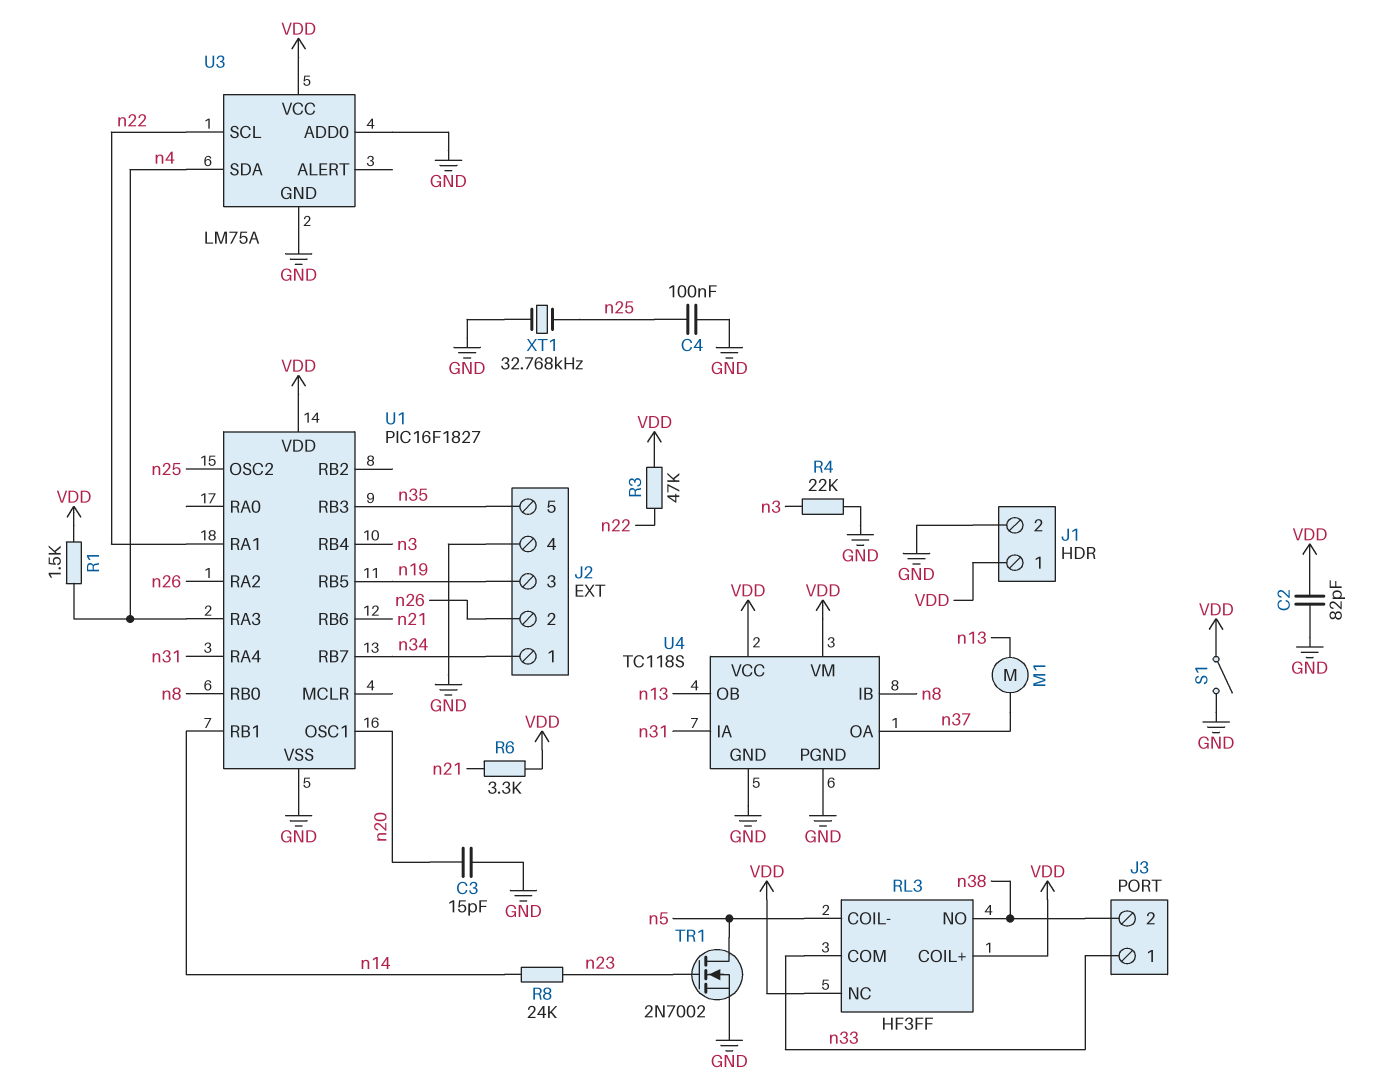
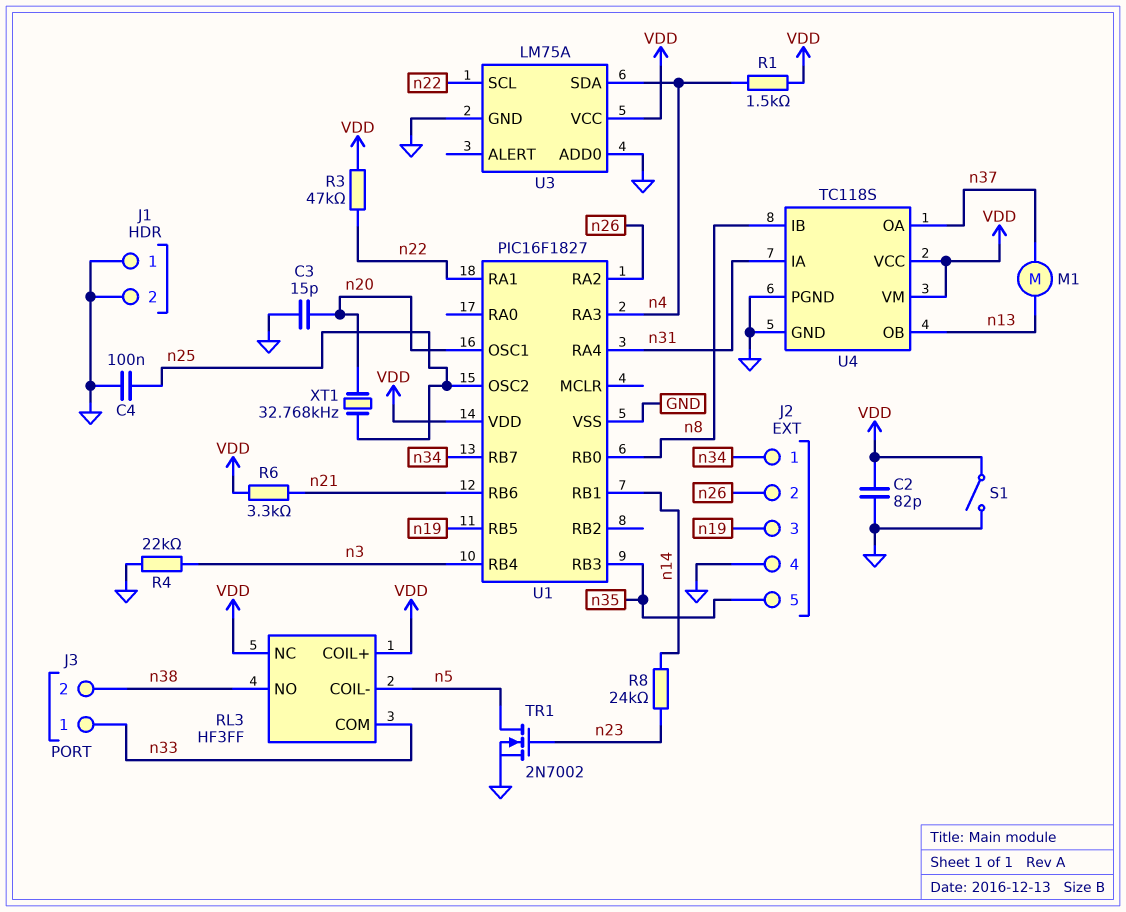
J1 pin 1: VDD -> GND
XT1: 32.768kHz (GND, n25) -> 32.768kHz (n20, n25)

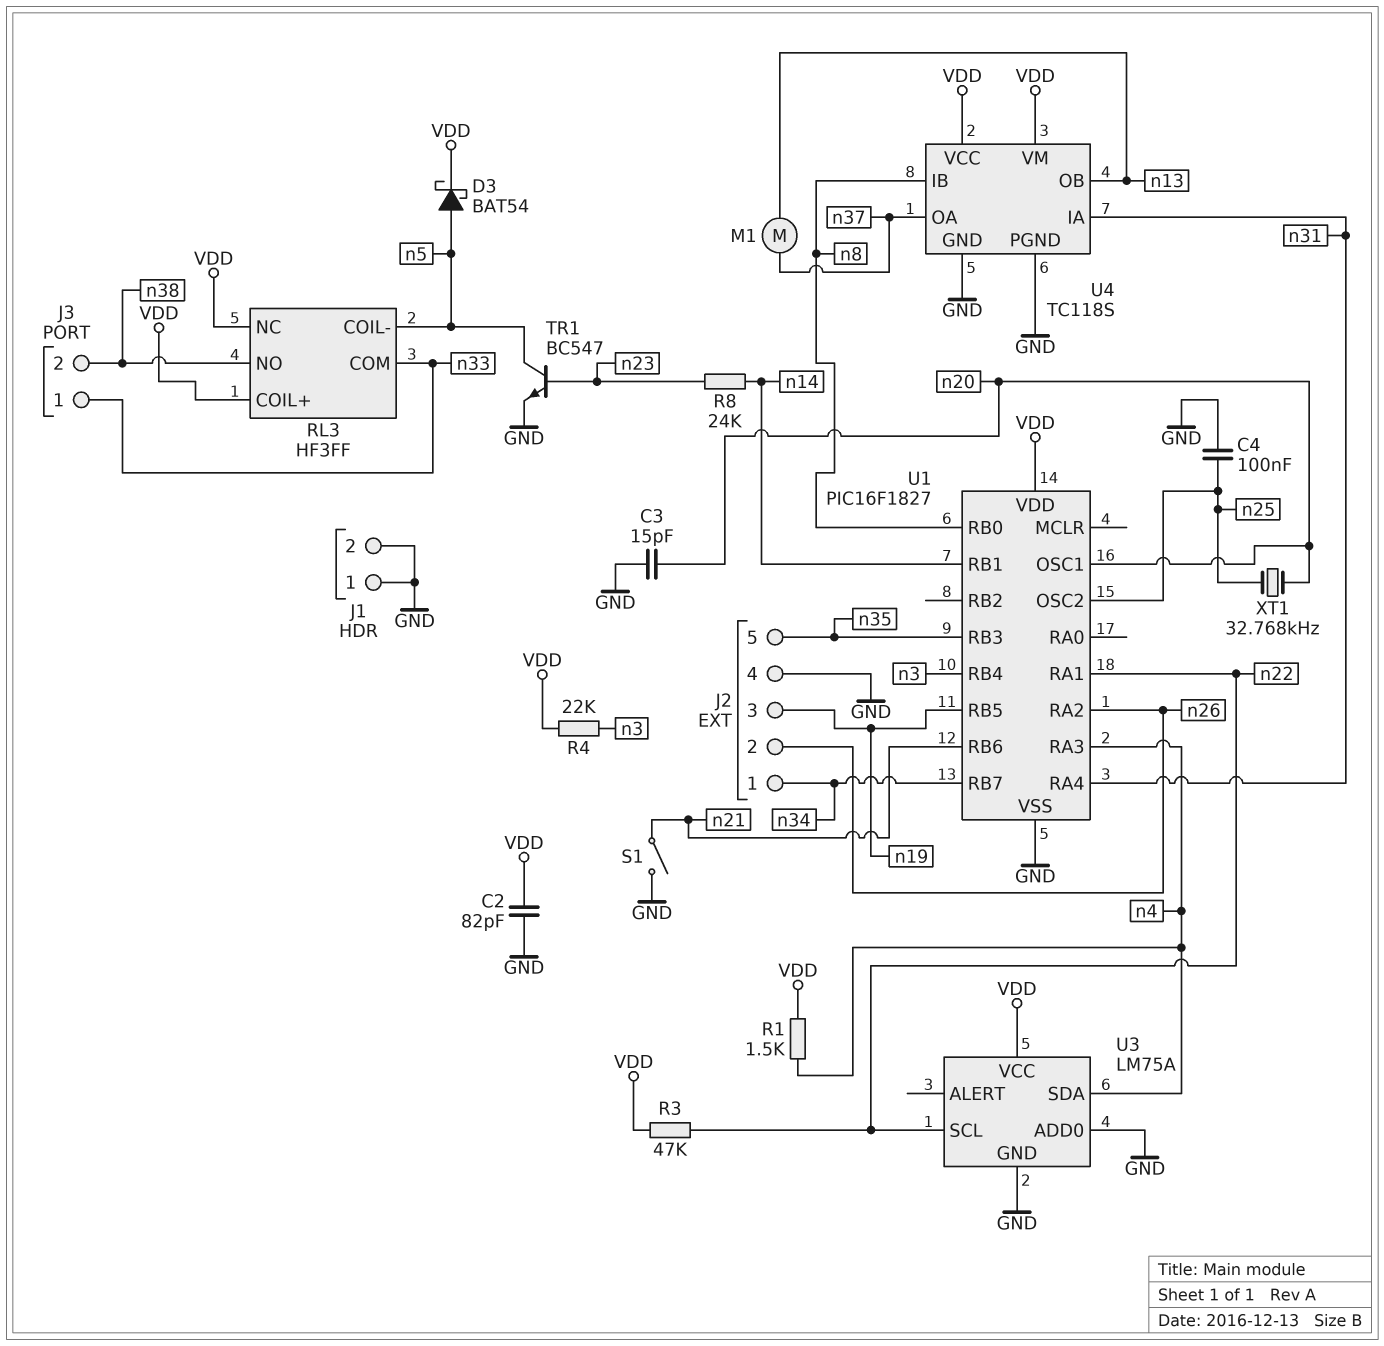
D3: none -> schottky BAT54 (A n5, K VDD)
R4: 22k (GND, n3) -> 22k (VDD, n3)
R6: 3.3k (VDD, n21) -> none
S1: switch (GND, VDD) -> switch (GND, n21)
TR1: NMOS 2N7002 (G n23, D n5, S GND) -> NPN BC547 (B n23, C n5, E GND)

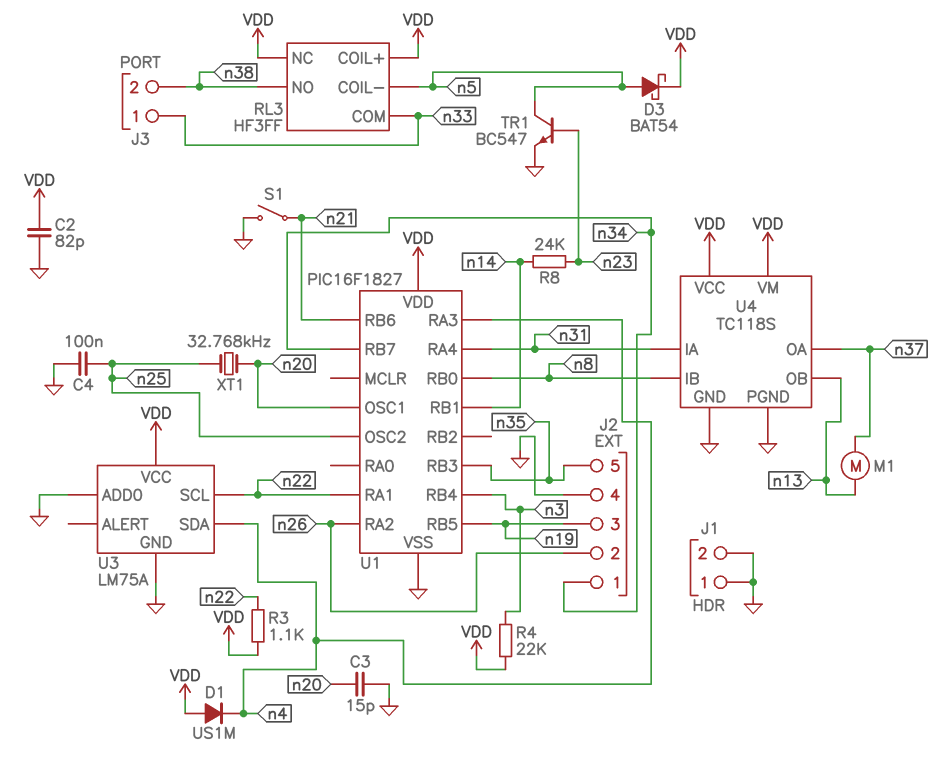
D1: none -> diode US1M (A VDD, K n4)
R1: 1.5k (VDD, n4) -> none
R3: 47k (VDD, n22) -> 1.1k (VDD, n22)

